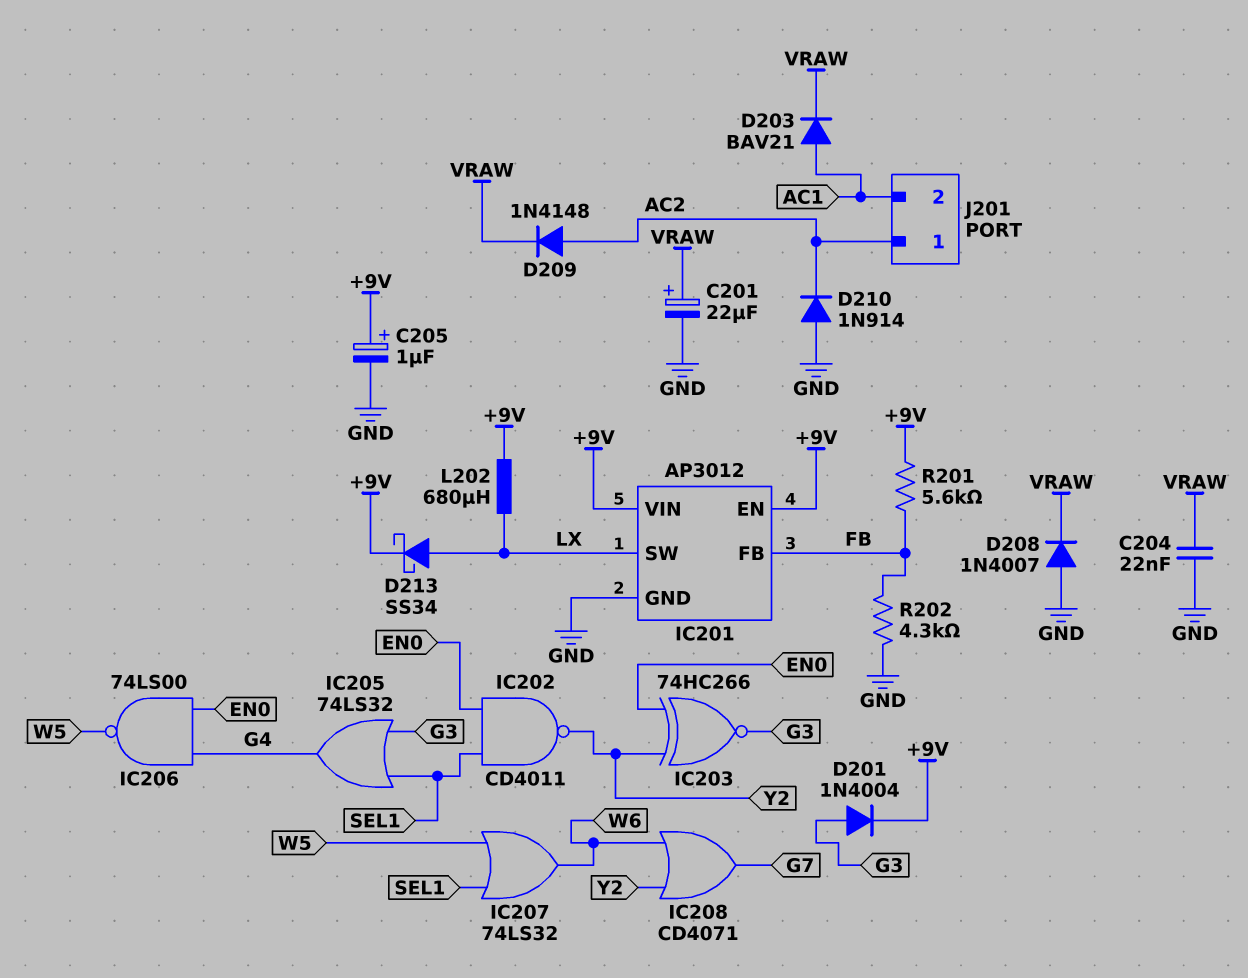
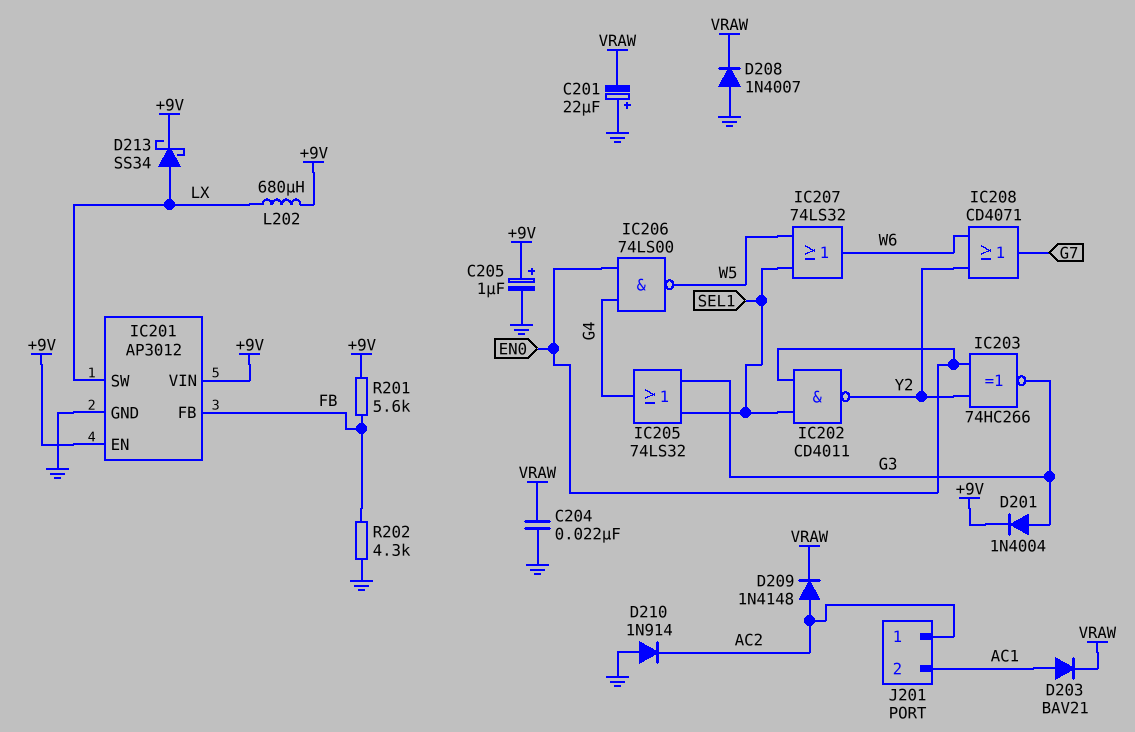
C201: 22uF (plus VRAW, minus GND) -> 22uF (plus GND, minus VRAW)

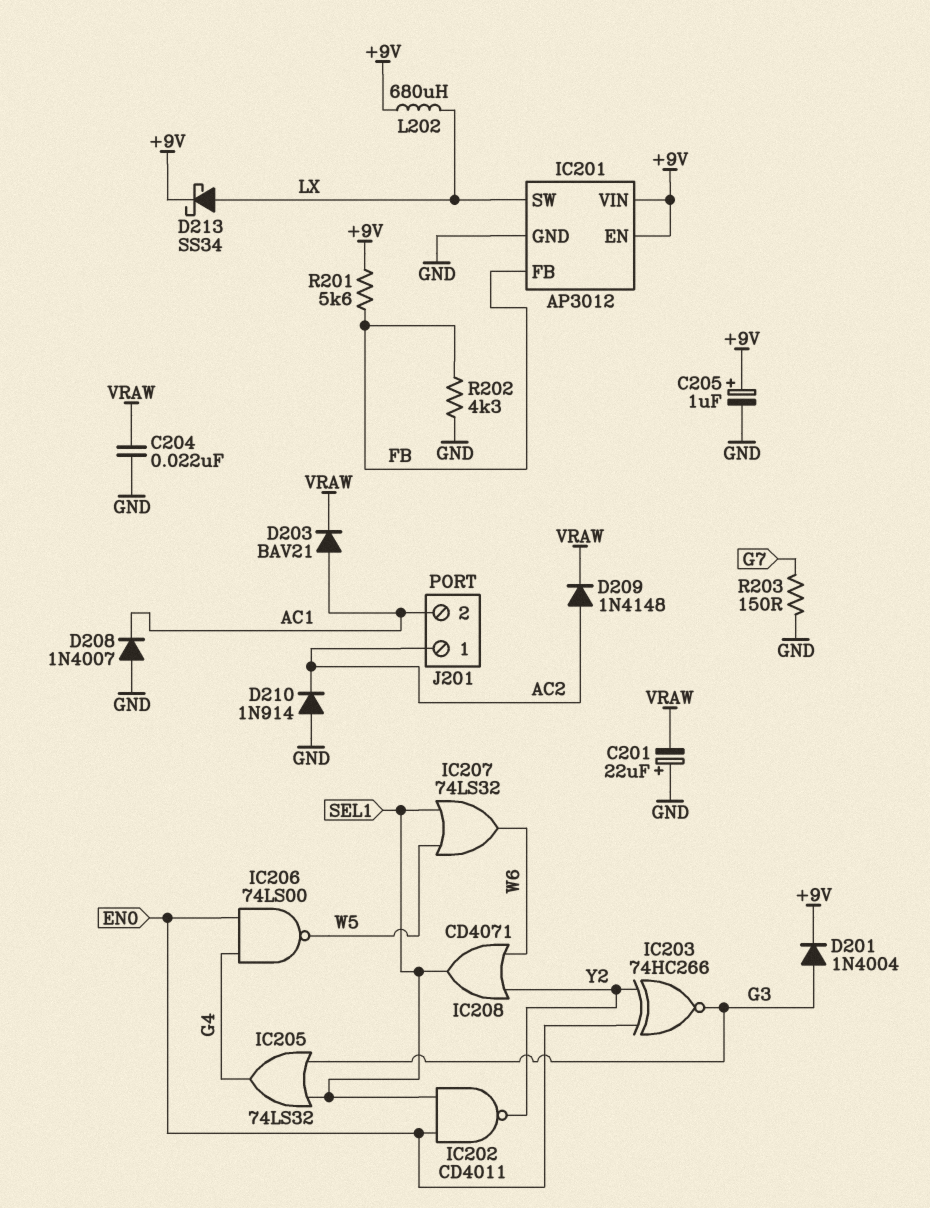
D208: diode 1N4007 (A GND, K VRAW) -> diode 1N4007 (A GND, K AC1)
IC208: OR CD4071 (in W6, in Y2, out G7) -> OR CD4071 (in W6, in Y2, out SEL1)
R203: none -> 150 (G7, GND)

